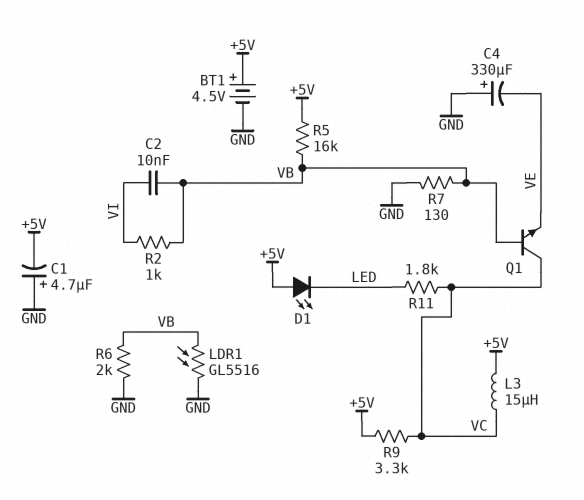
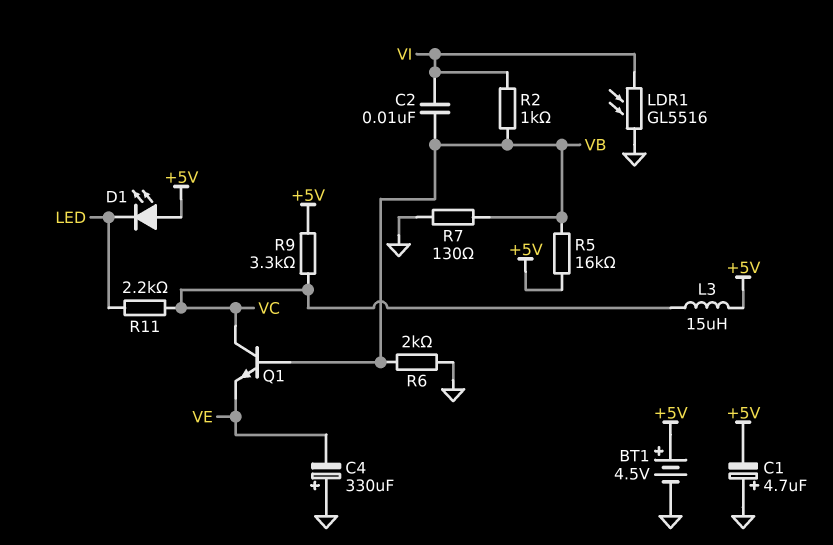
LDR1: GL5516 (GND, VB) -> GL5516 (GND, VI)
R11: 1.8k (LED, VC) -> 2.2k (LED, VC)

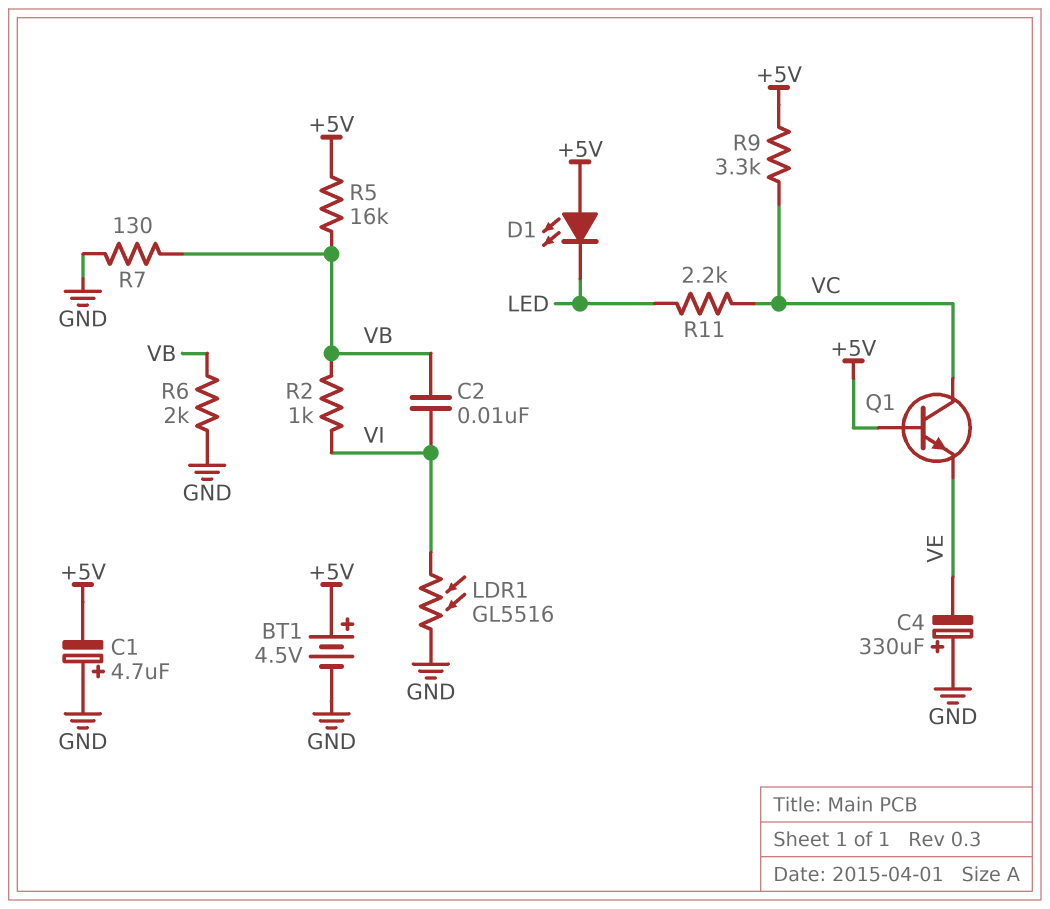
L3: 15uH (+5V, VC) -> none
Q1: NPN (B VB, C VC, E VE) -> NPN (B +5V, C VC, E VE)

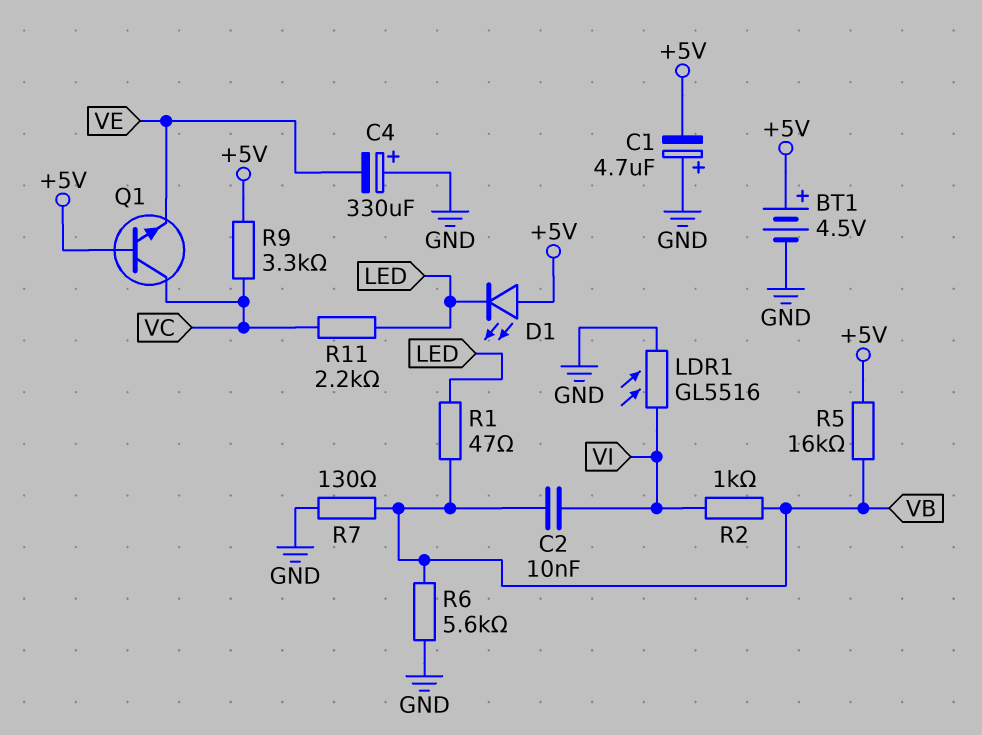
R1: none -> 47 (LED, VB)
R6: 2k (GND, VB) -> 5.6k (GND, VB)

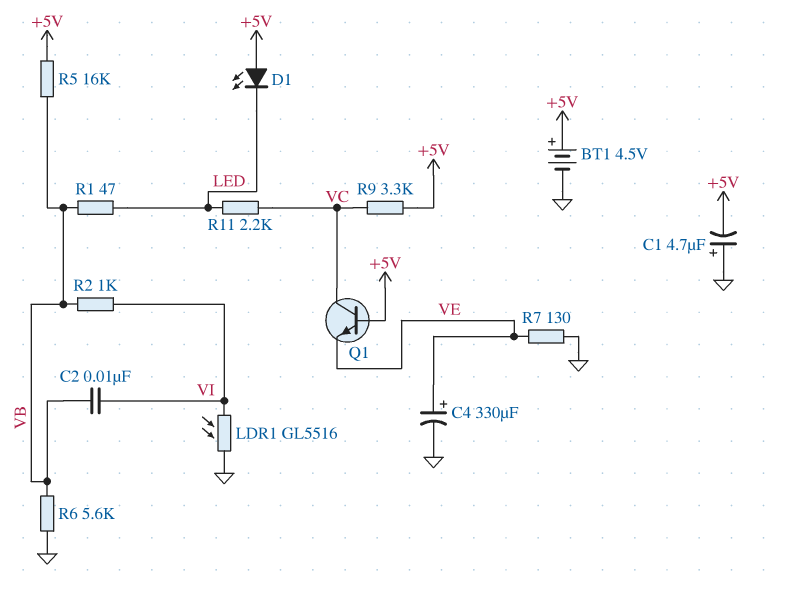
C4: 330uF (plus GND, minus VE) -> 330uF (plus VE, minus GND)
R7: 130 (GND, VB) -> 130 (GND, VE)

